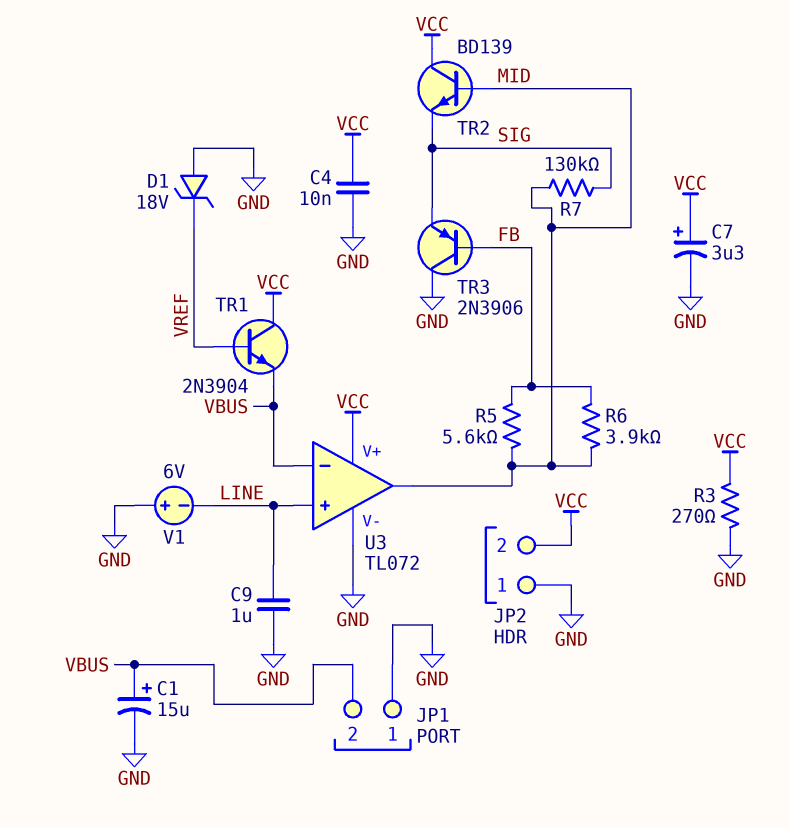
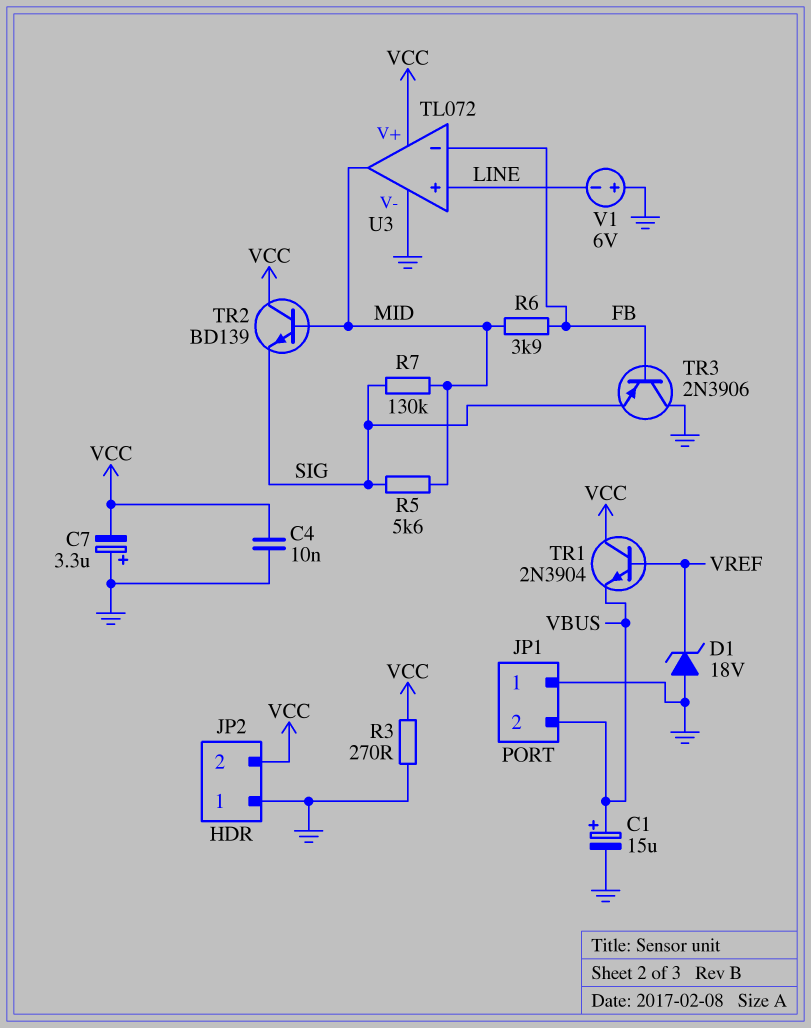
C7: 3.3uF (plus VCC, minus GND) -> 3.3uF (plus GND, minus VCC)
C9: 1uF (GND, LINE) -> none
R5: 5.6k (FB, MID) -> 5.6k (MID, SIG)
U3 pin in-: VBUS -> FB

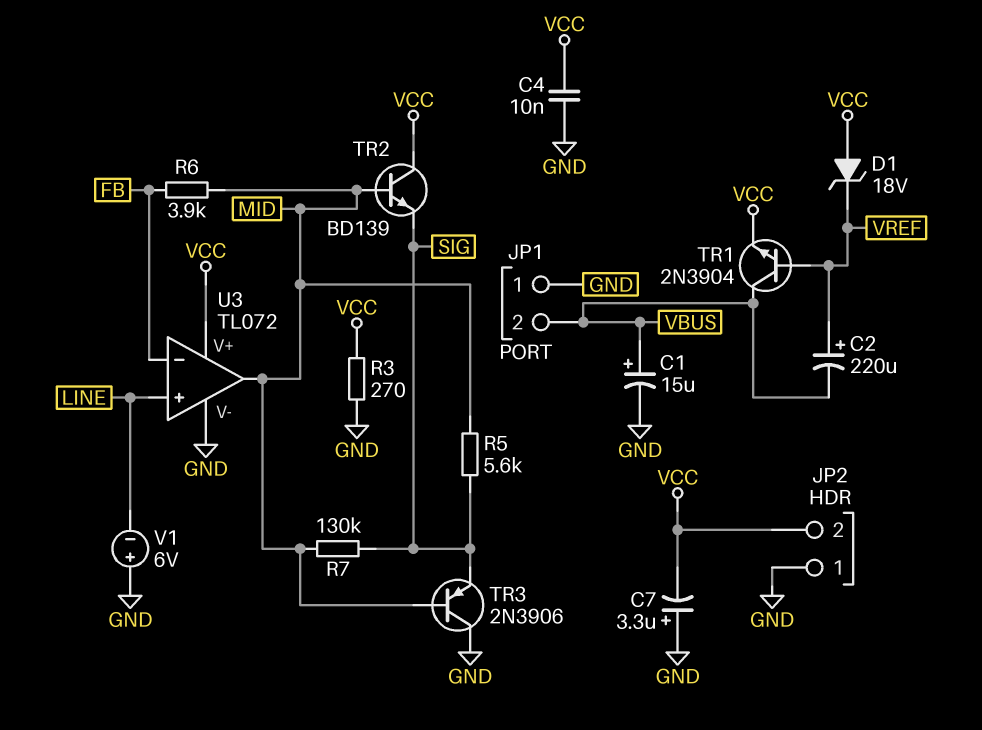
C2: none -> 220uF (plus VREF, minus VBUS)
D1: zener 18V (A GND, K VREF) -> zener 18V (A VCC, K VREF)
TR1: NPN 2N3904 (B VREF, C VCC, E VBUS) -> NPN 2N3904 (B VREF, C VBUS, E VCC)
TR3: PNP 2N3906 (B FB, C GND, E SIG) -> PNP 2N3906 (B MID, C GND, E SIG)

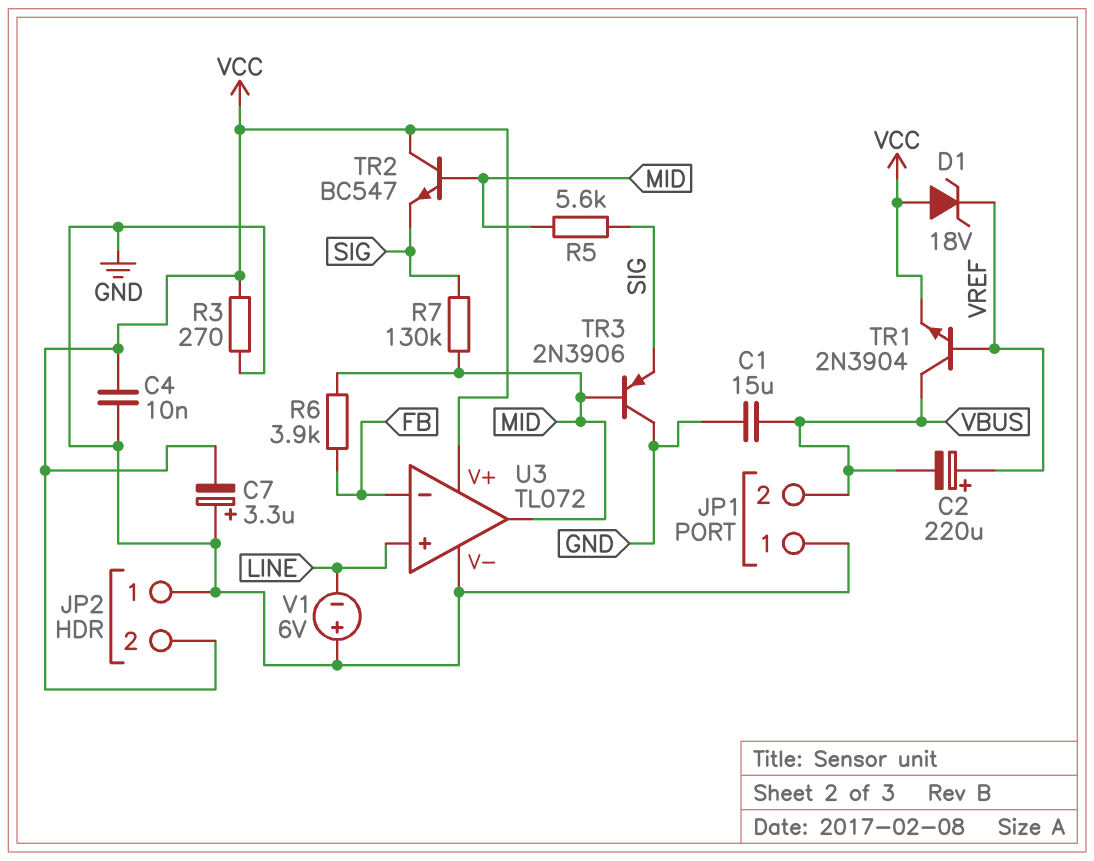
C1: 15uF (plus VBUS, minus GND) -> 15uF (GND, VBUS)
TR2: NPN BD139 (B MID, C VCC, E SIG) -> NPN BC547 (B MID, C VCC, E SIG)

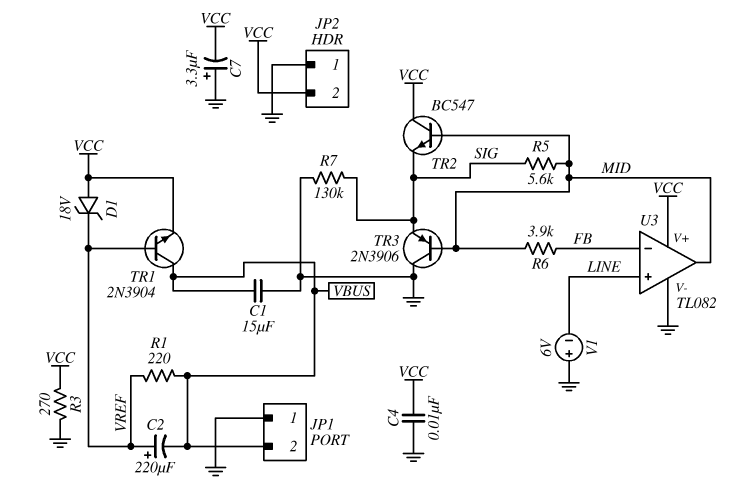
R1: none -> 220 (VBUS, VREF)
R7: 130k (MID, SIG) -> 130k (GND, SIG)
U3: TL072 -> TL082

